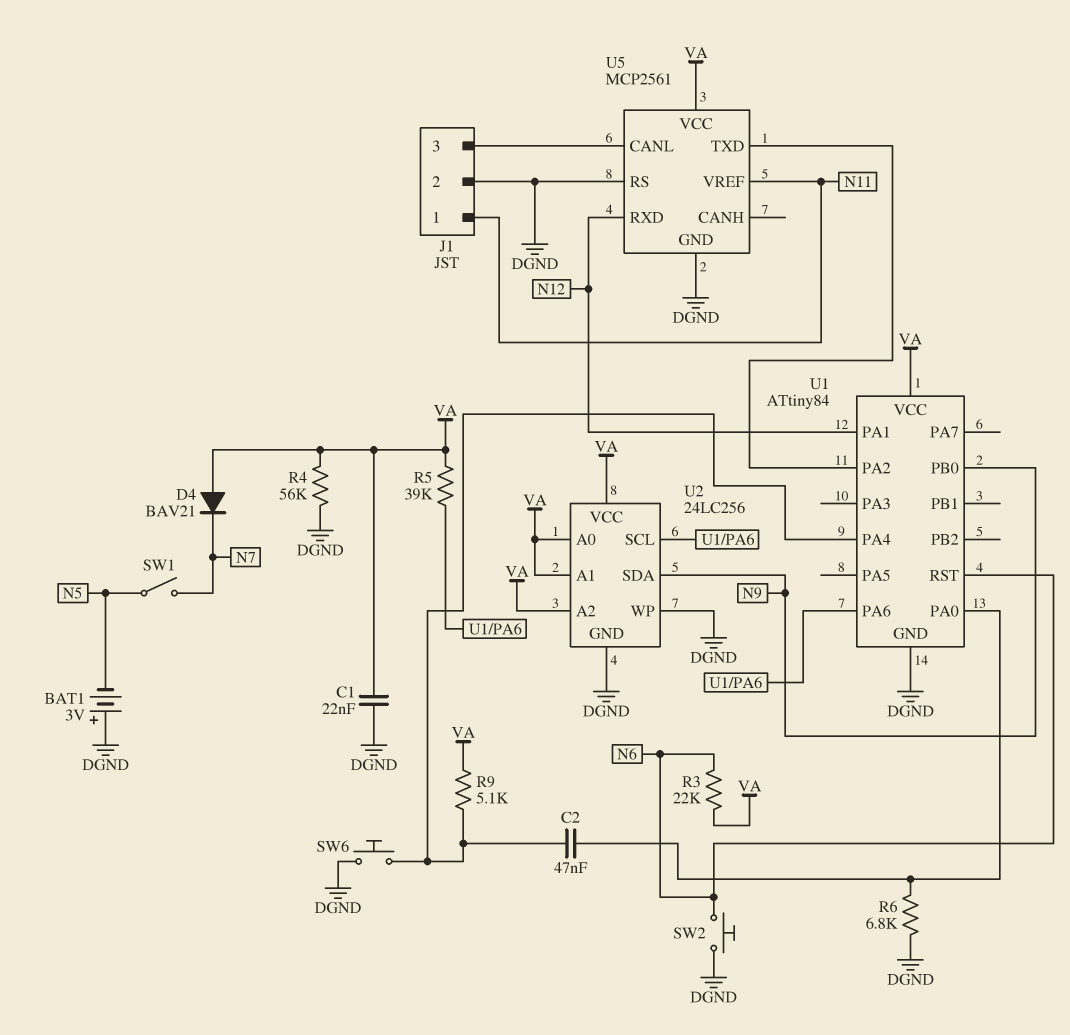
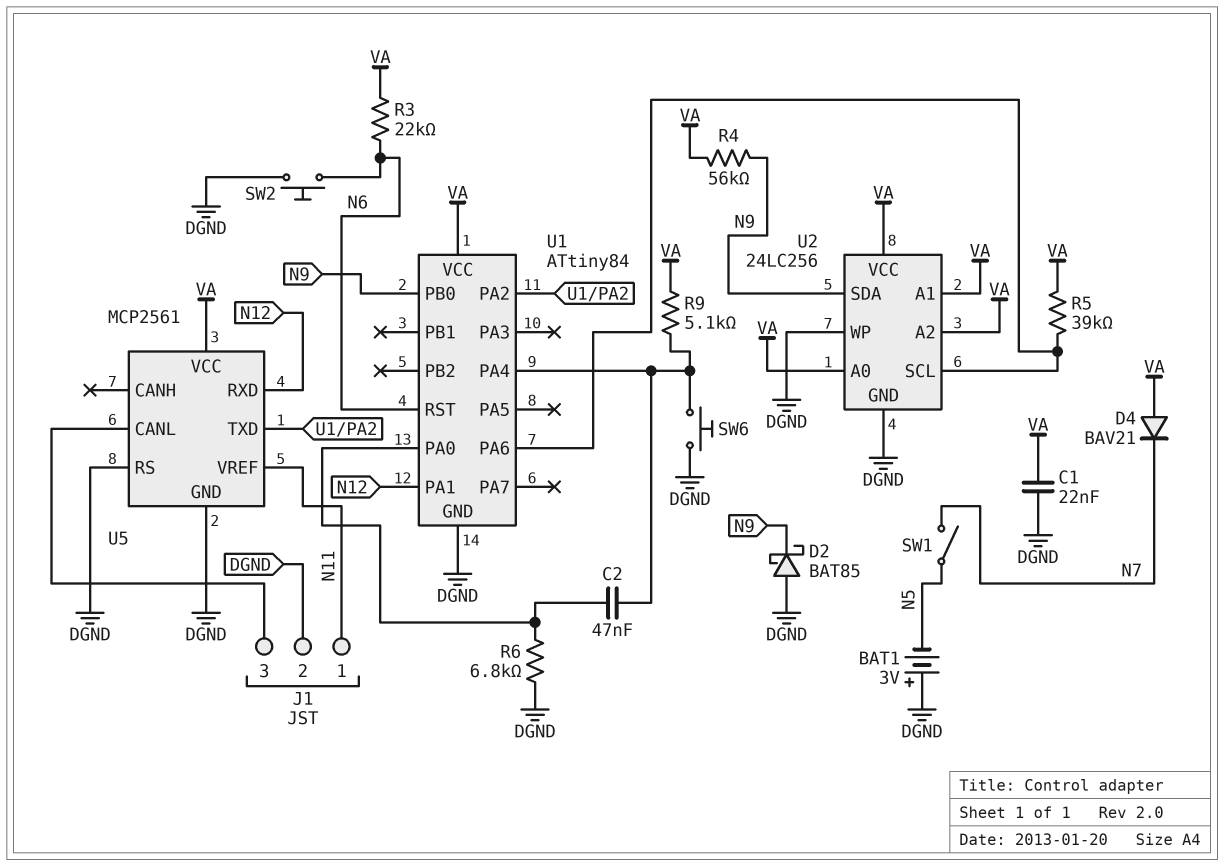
D2: none -> schottky BAT85 (A DGND, K N9)
R4: 56k (DGND, VA) -> 56k (N9, VA)

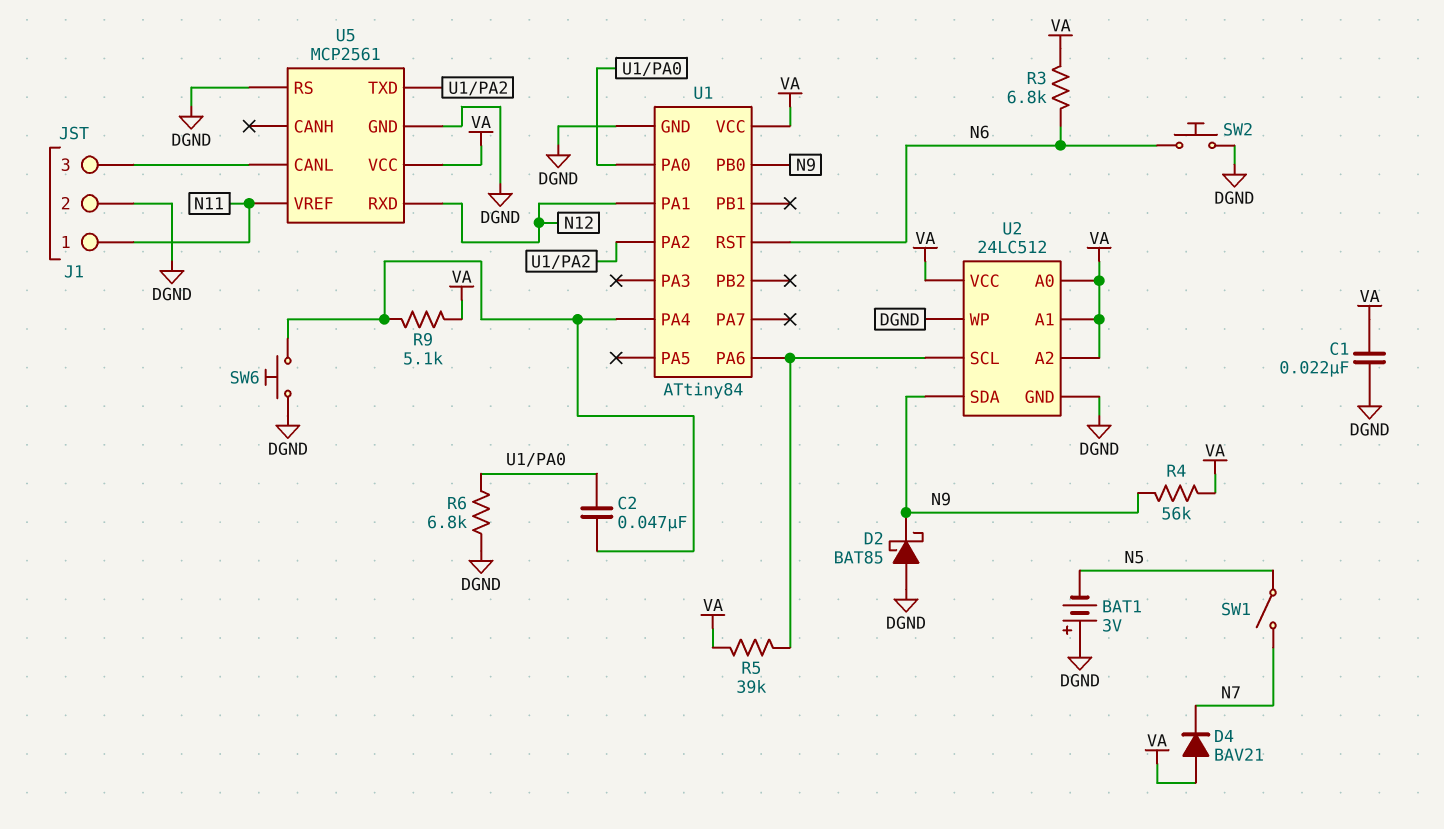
R3: 22k (N6, VA) -> 6.8k (N6, VA)
U2: 24LC256 -> 24LC512

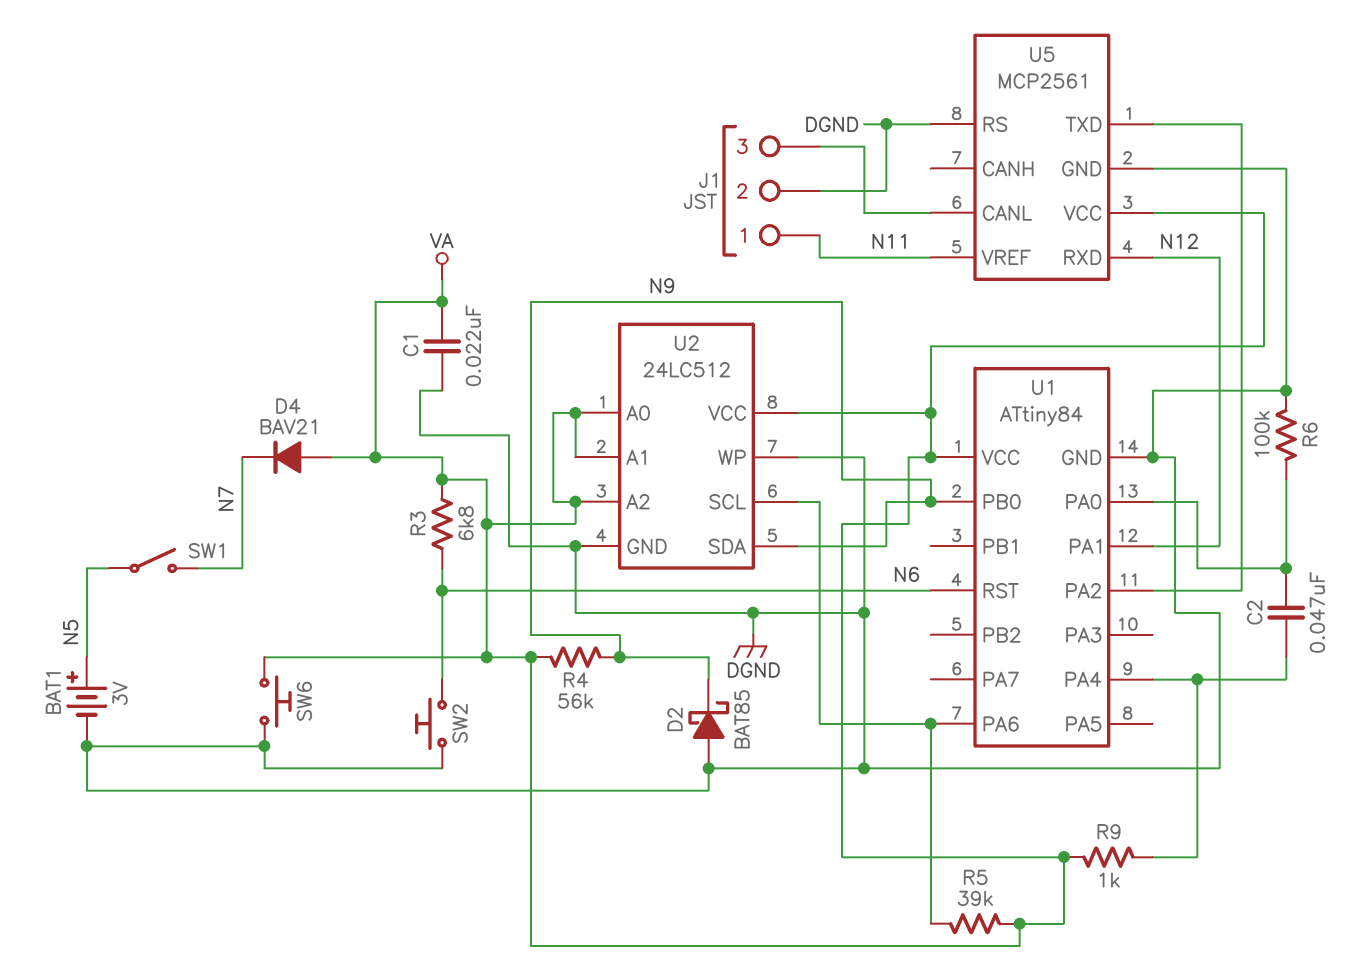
BAT1: 3V (plus DGND, minus N5) -> 3V (plus N5, minus DGND)
R6: 6.8k (DGND, U1/PA0) -> 100k (DGND, U1/PA0)
R9: 5.1k (U1/PA4, VA) -> 1k (U1/PA4, VA)
SW6: button (DGND, U1/PA4) -> button (DGND, VA)

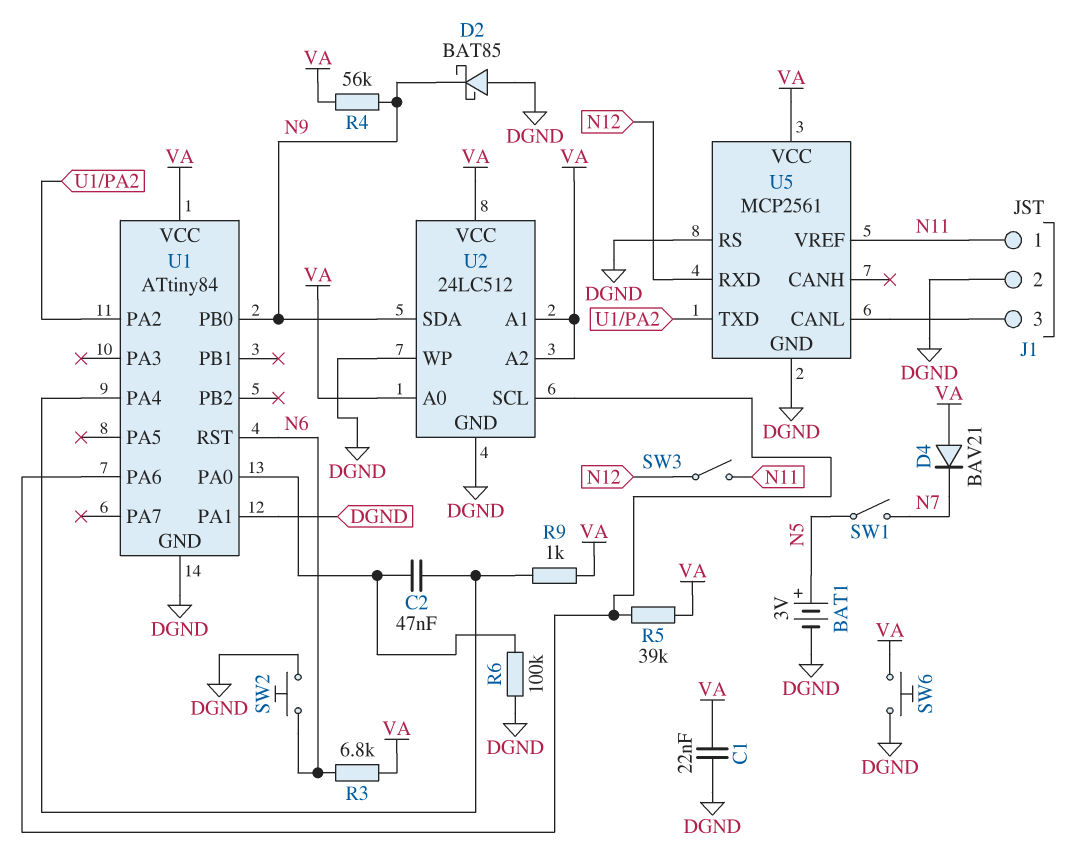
SW3: none -> switch (N11, N12)
U1 pin PA1: N12 -> DGND

